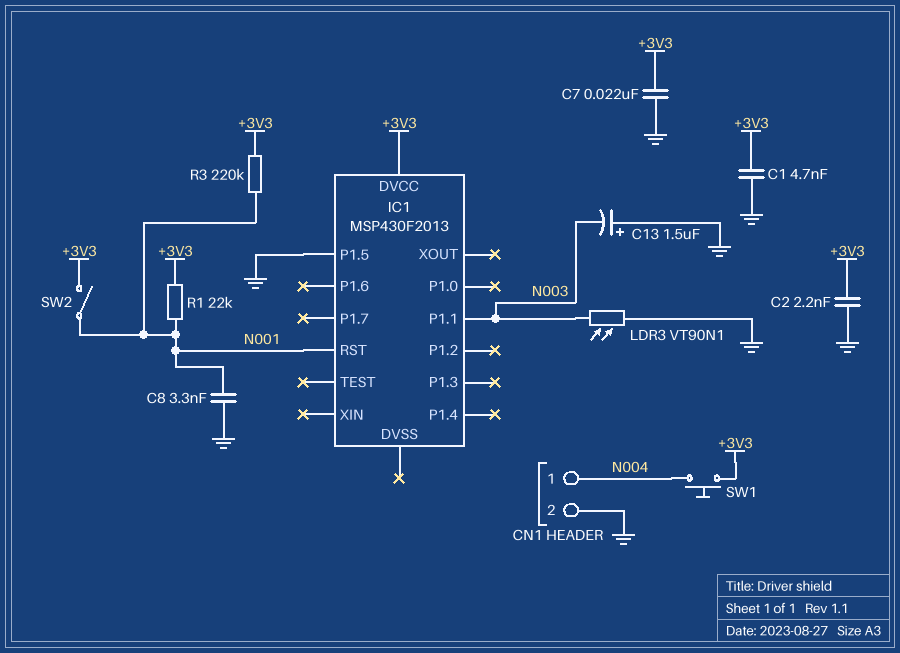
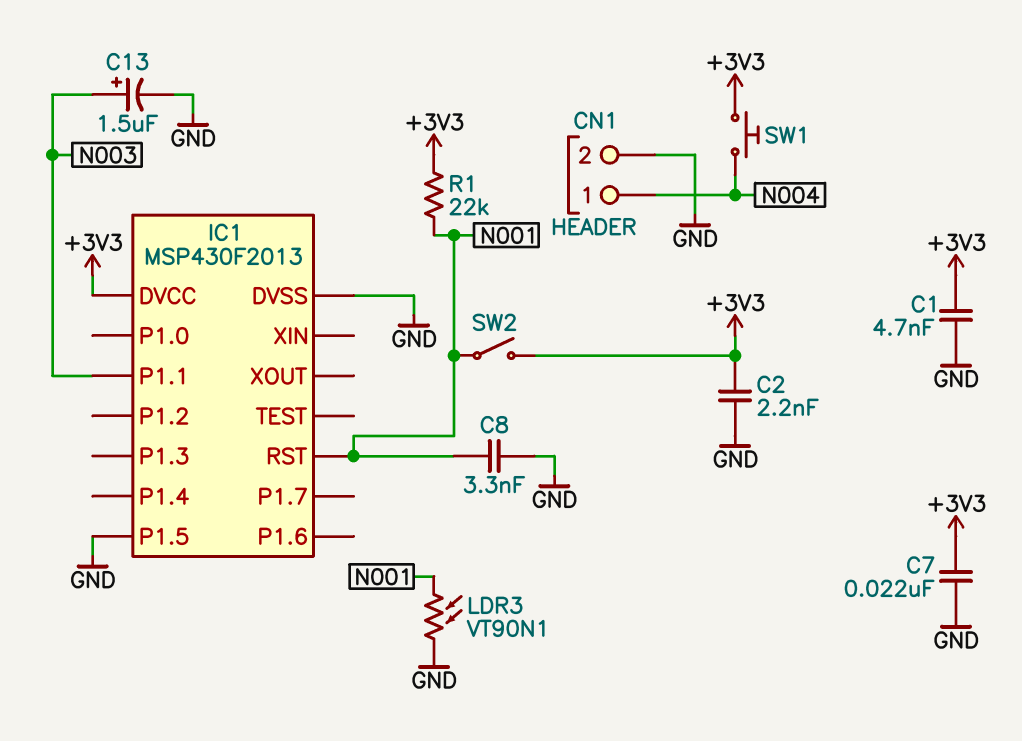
C13: 1.5uF (plus GND, minus N003) -> 1.5uF (plus N003, minus GND)
IC1 pin DVSS: none -> GND
LDR3: VT90N1 (GND, N003) -> VT90N1 (GND, N001)
R3: 220k (+3V3, N001) -> none

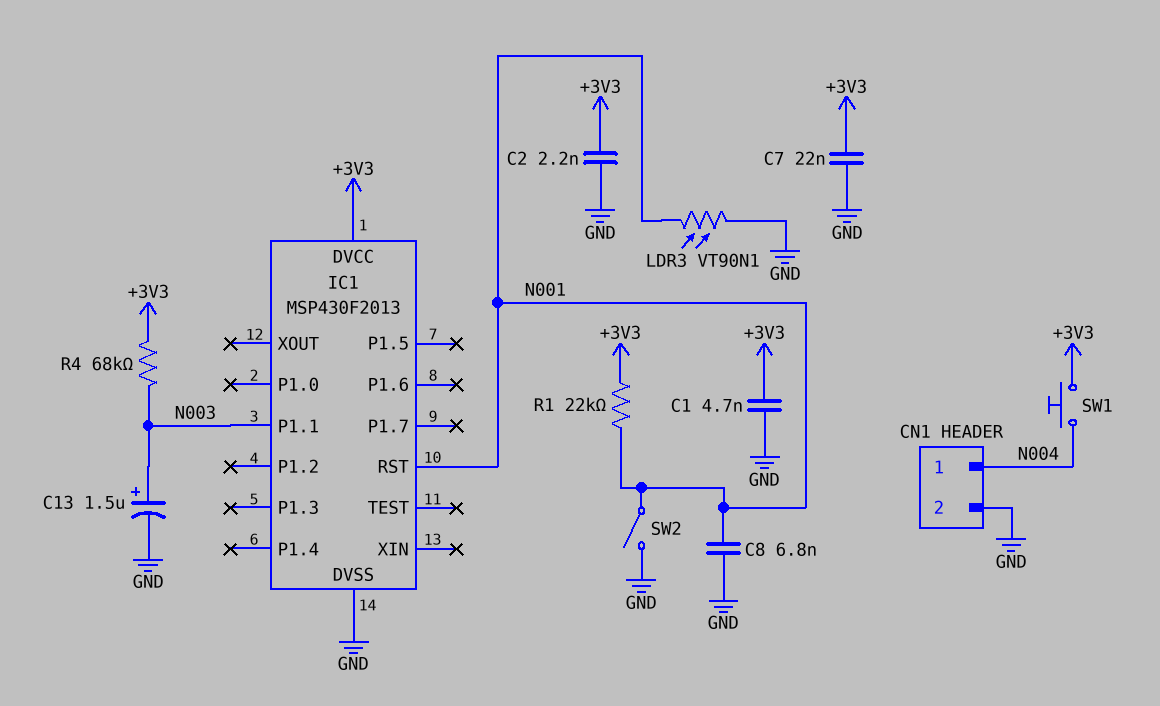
C8: 3.3nF (GND, N001) -> 6.8nF (GND, N001)
IC1 pin P1.5: GND -> none
R4: none -> 68k (+3V3, N003)
SW2: switch (+3V3, N001) -> switch (GND, N001)

